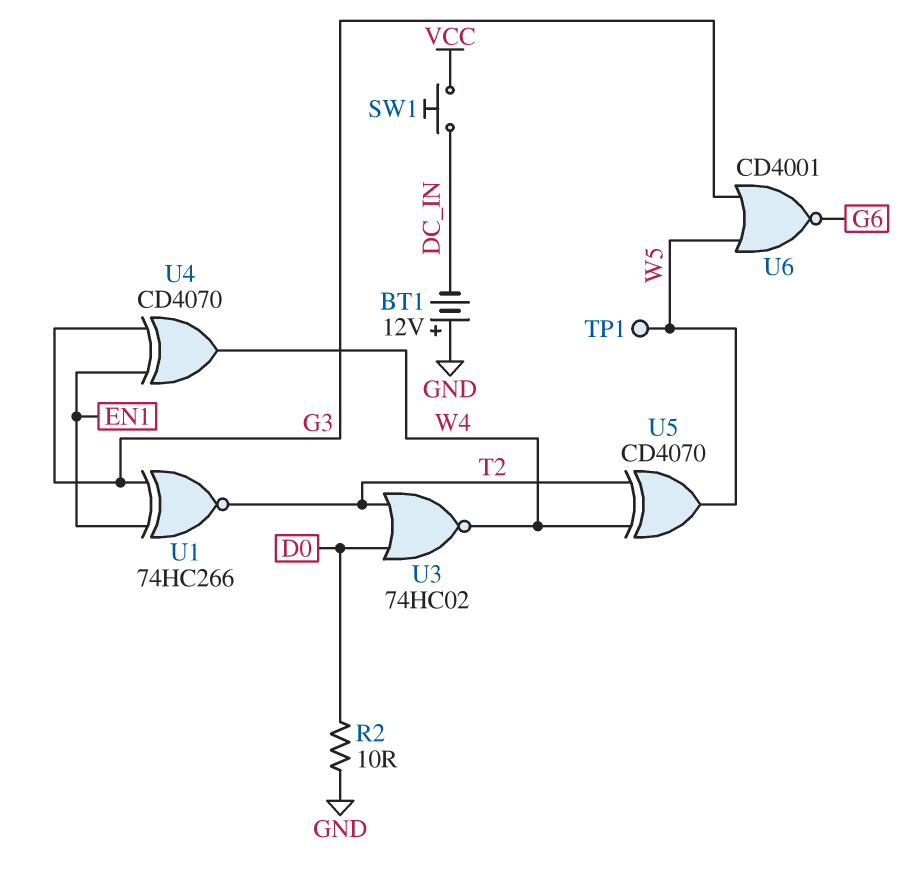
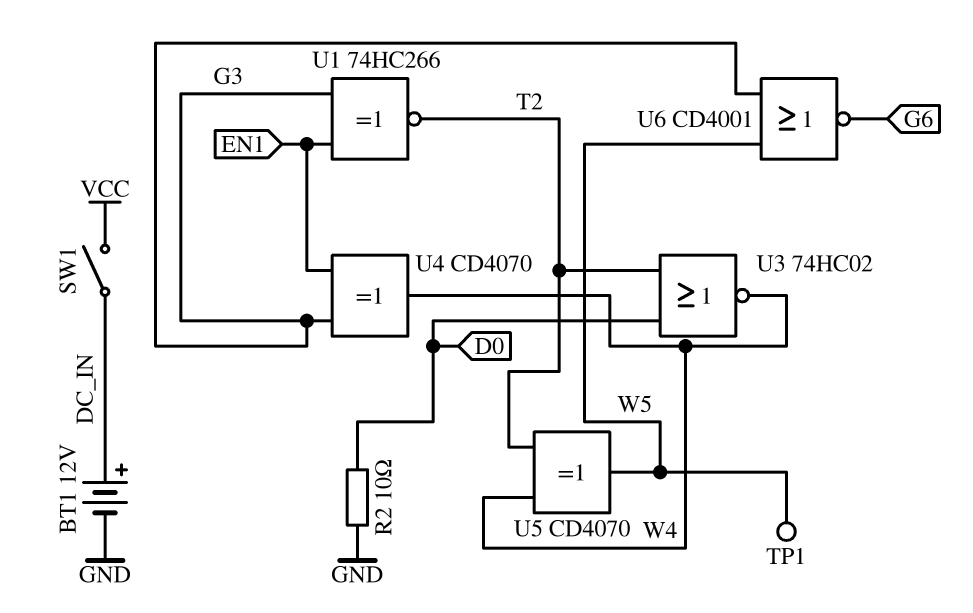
BT1: 12V (plus GND, minus DC_IN) -> 12V (plus DC_IN, minus GND)
SW1: button (DC_IN, VCC) -> switch (DC_IN, VCC)

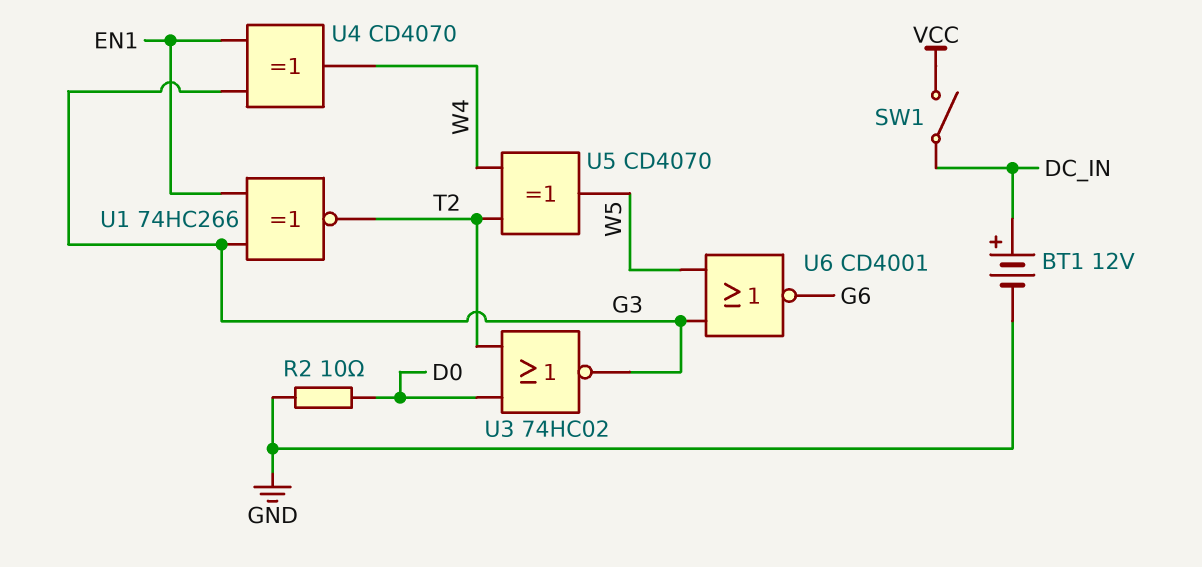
TP1: test point (W5) -> none
U3: NOR 74HC02 (in D0, in T2, out W4) -> NOR 74HC02 (in D0, in T2, out G3)

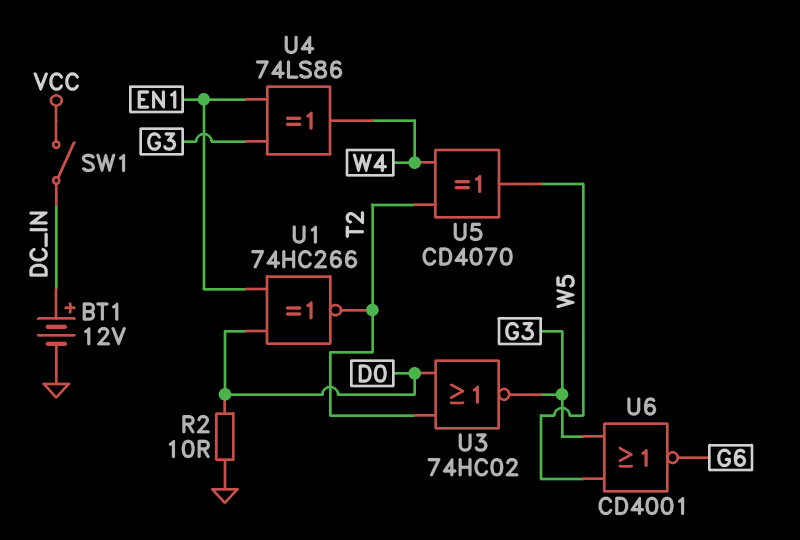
U1: XNOR 74HC266 (in EN1, in G3, out T2) -> XNOR 74HC266 (in D0, in EN1, out T2)
U4: XOR CD4070 (in EN1, in G3, out W4) -> XOR 74LS86 (in EN1, in G3, out W4)

